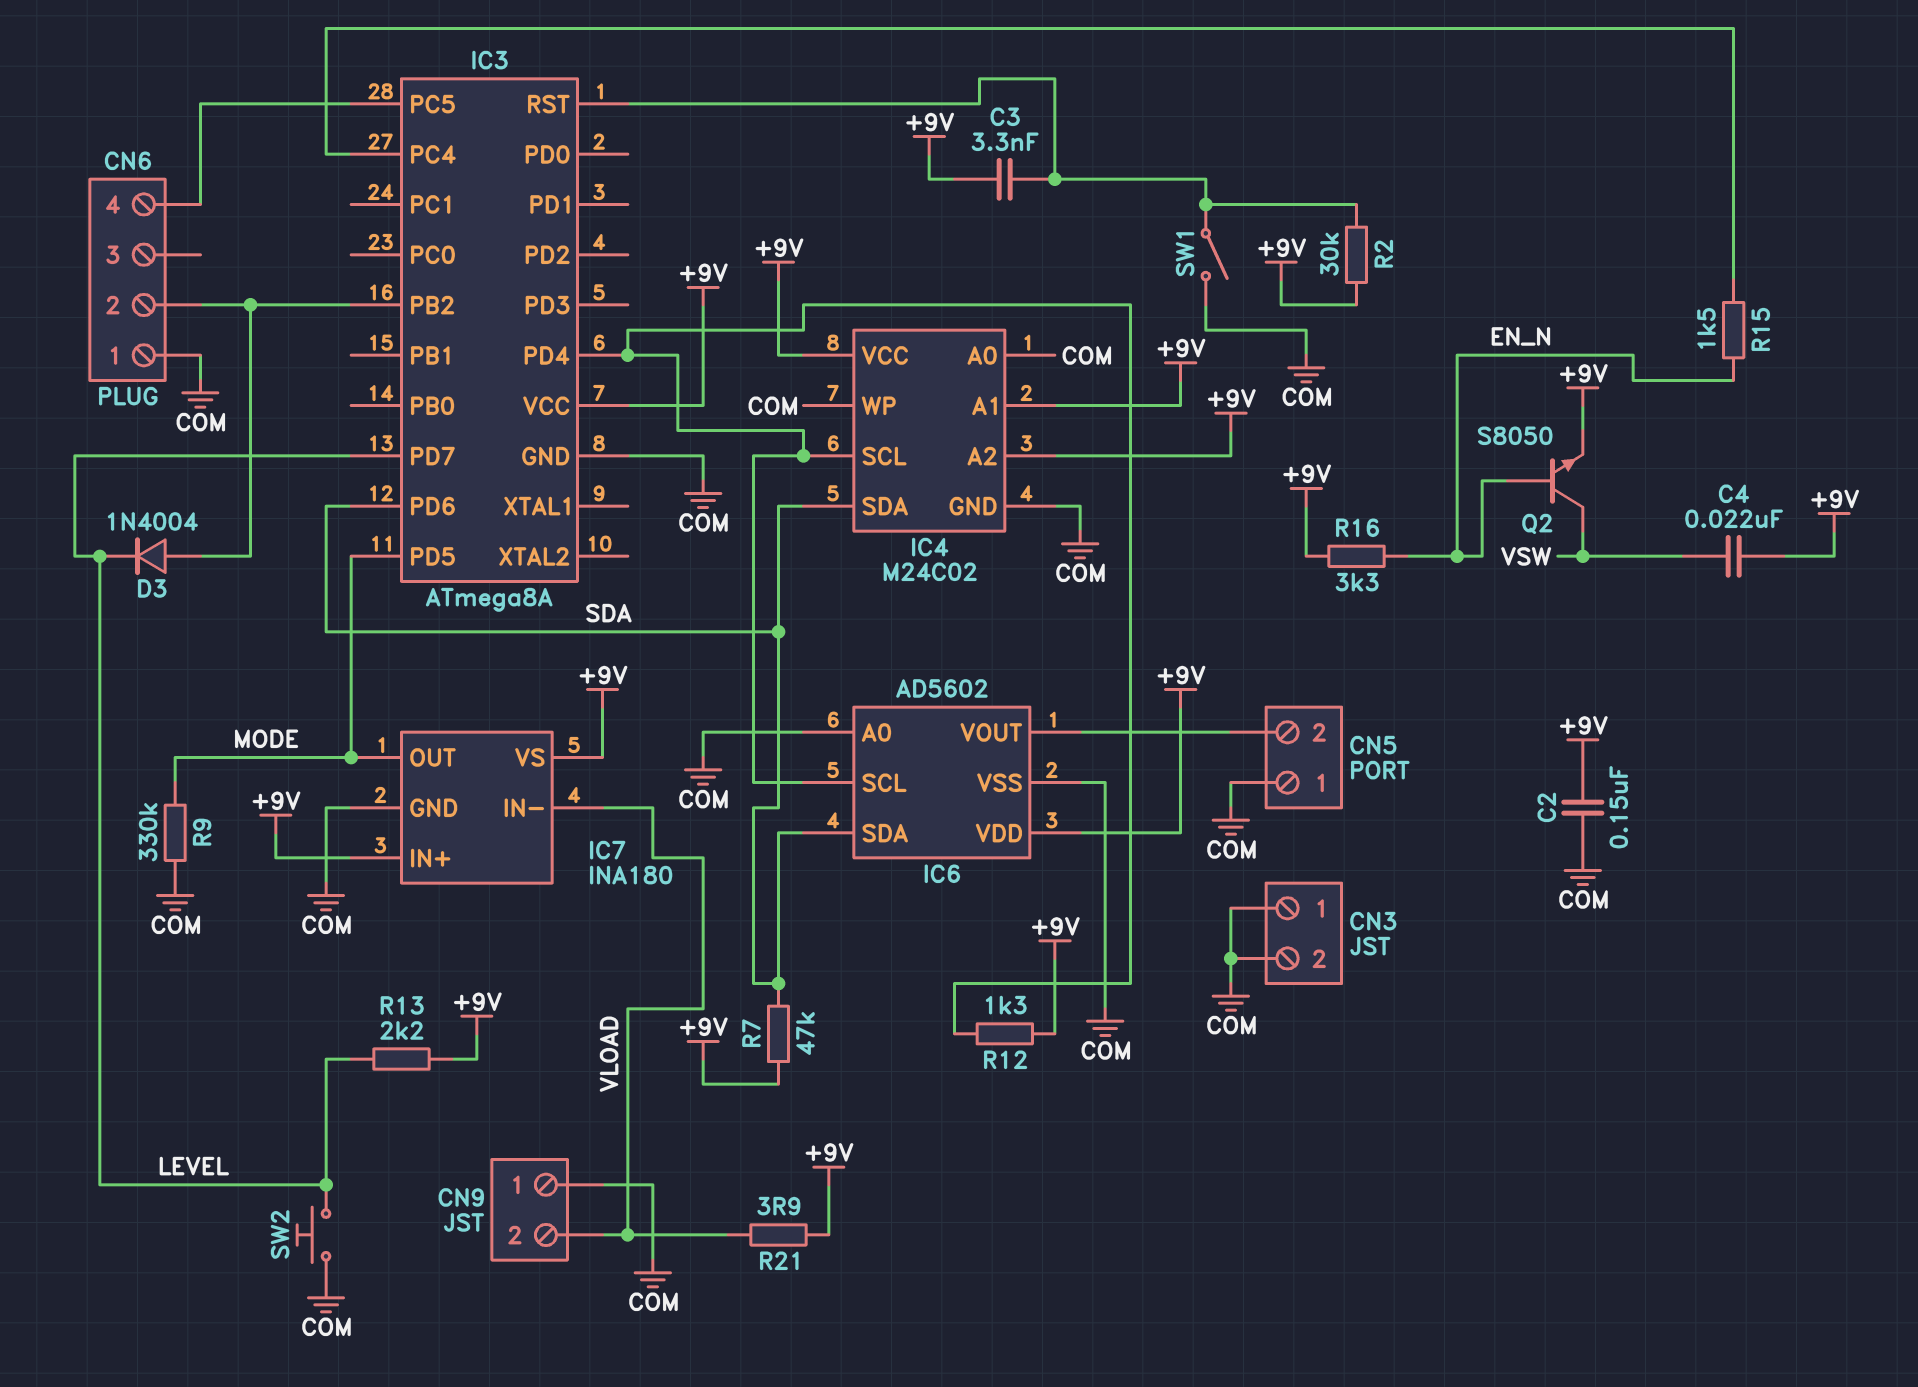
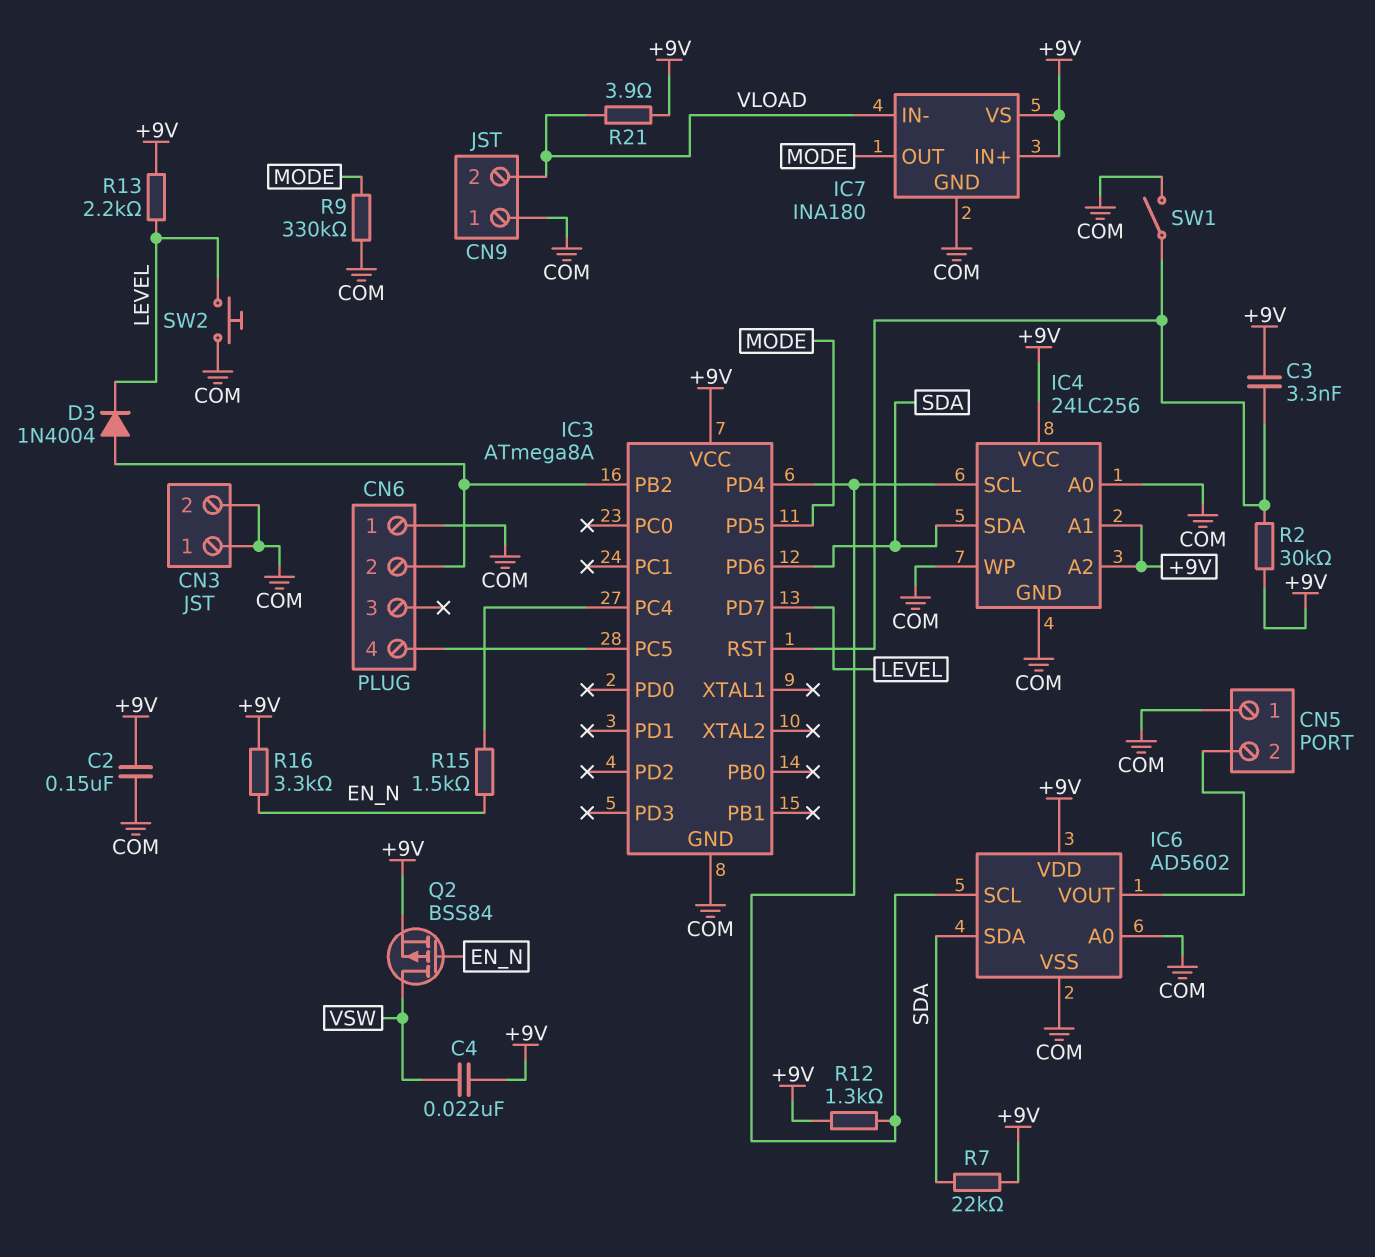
IC4: M24C02 -> 24LC256
Q2: NPN S8050 (B EN_N, C VSW, E +9V) -> PMOS BSS84 (G EN_N, D VSW, S +9V)
R7: 47k (+9V, SDA) -> 22k (+9V, SDA)

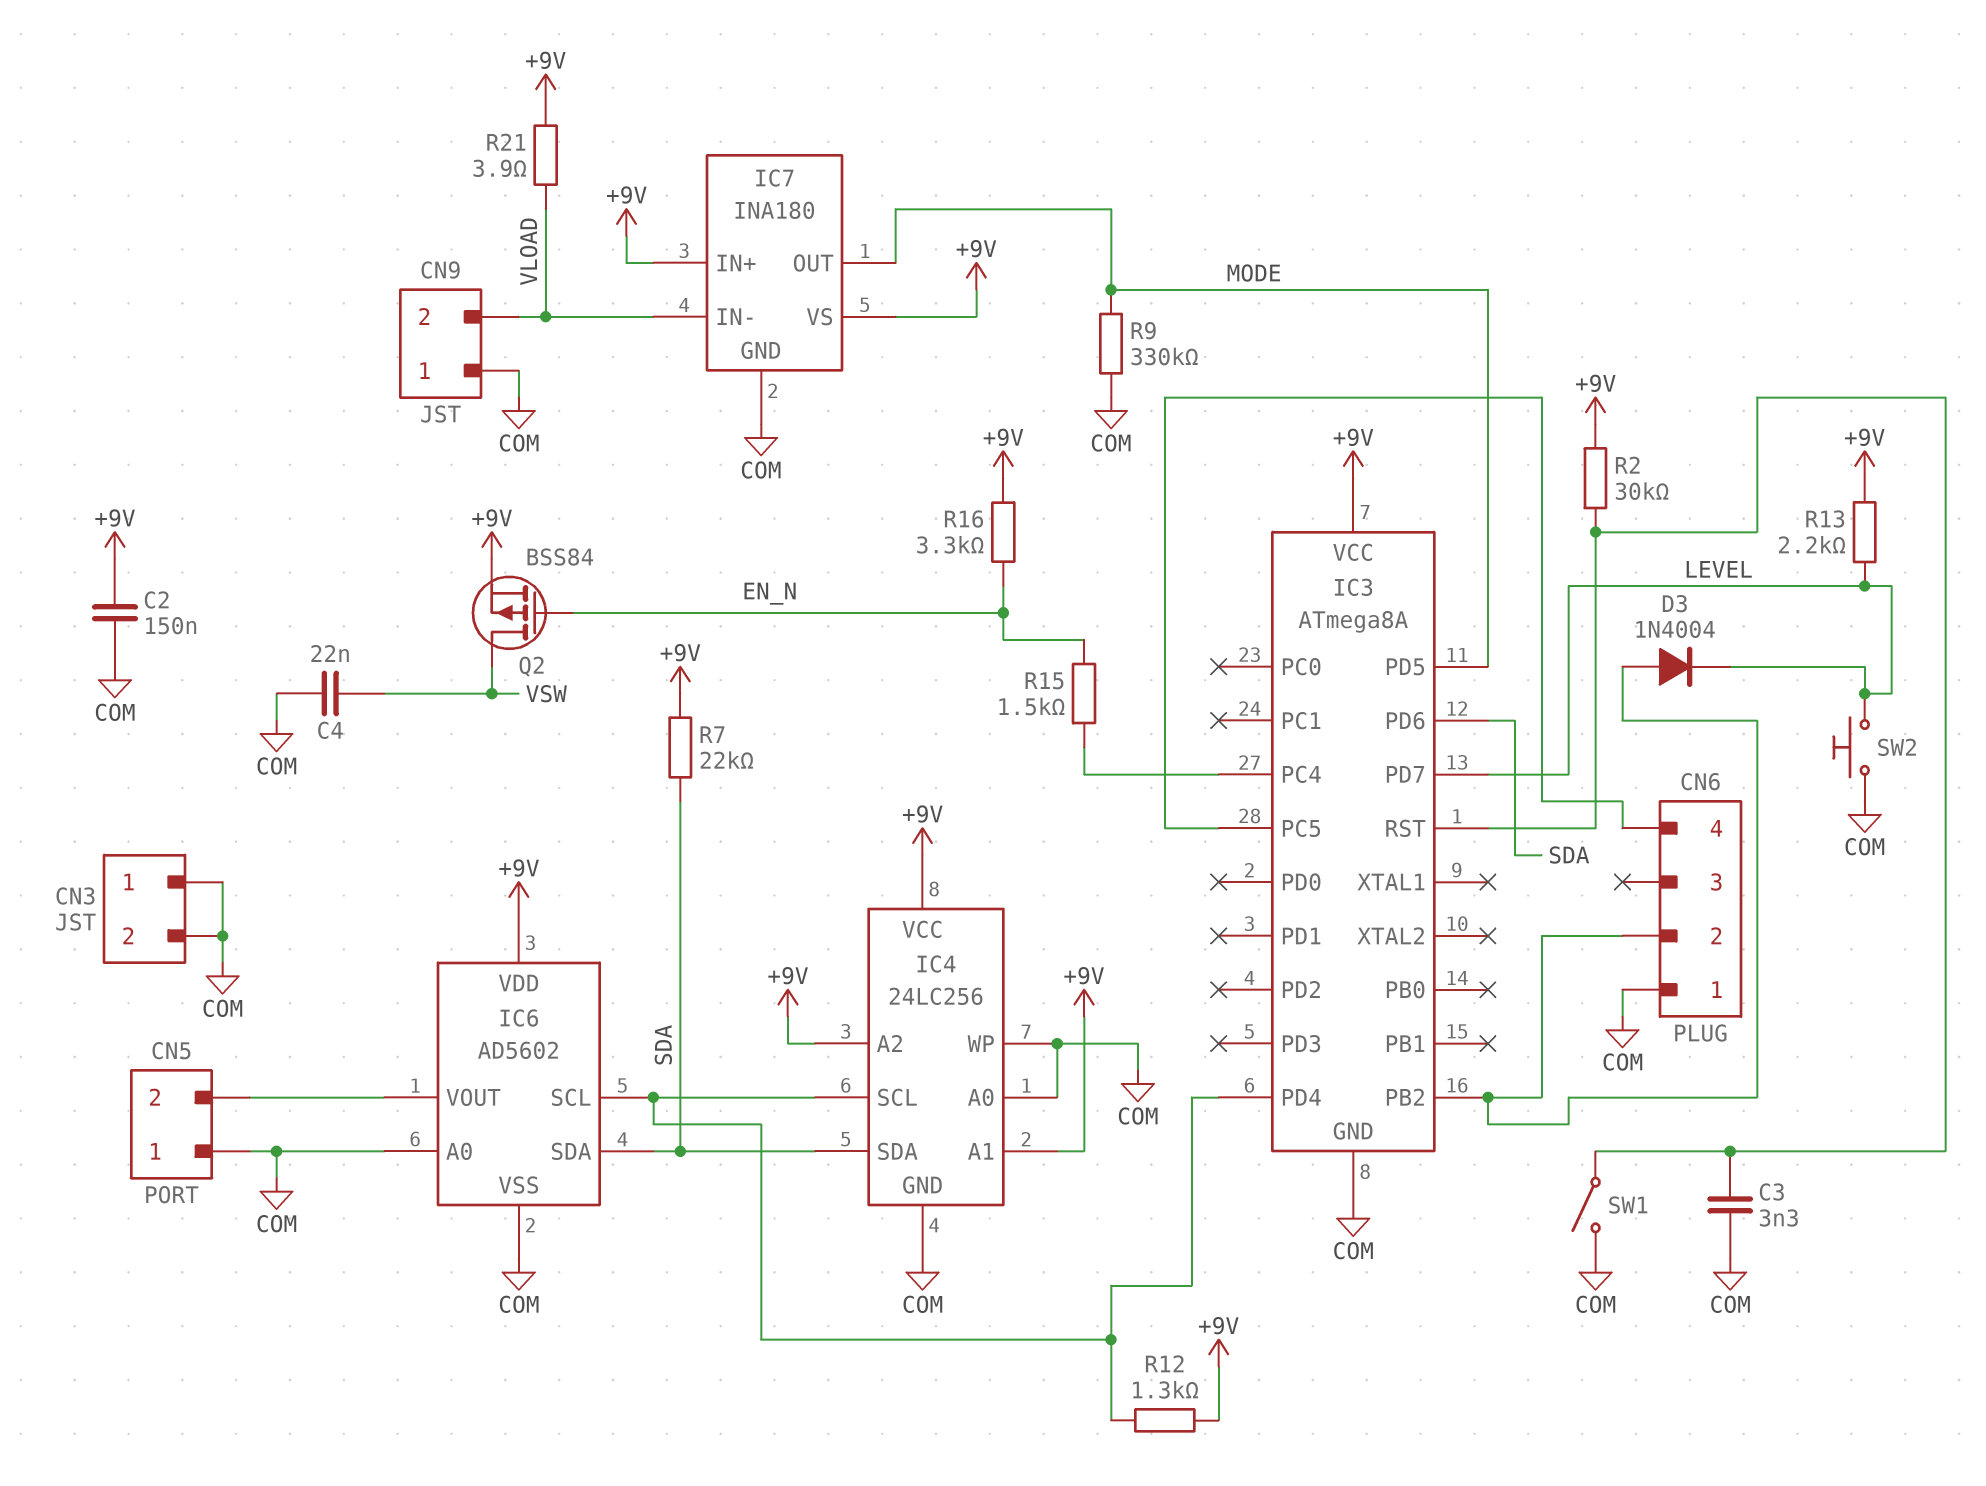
C3: 3.3nF (+9V, IC3/RST) -> 3.3nF (COM, IC3/RST)
C4: 22nF (+9V, VSW) -> 22nF (COM, VSW)

